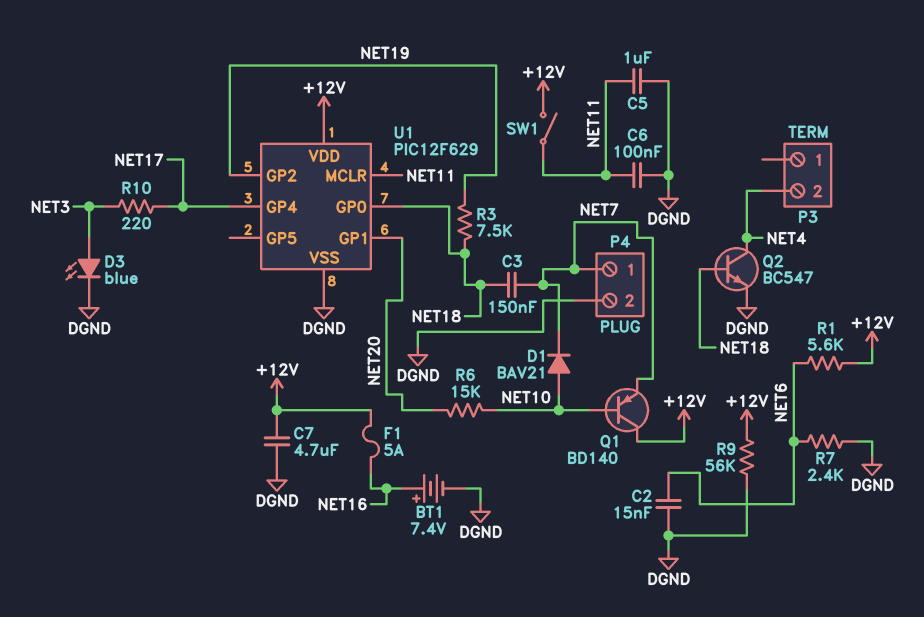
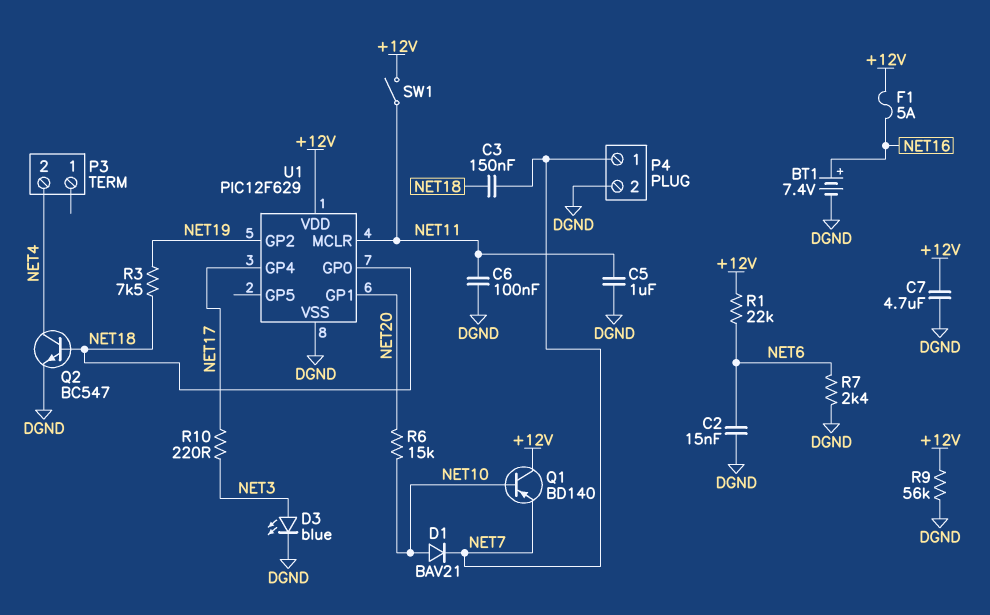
R1: 5.6k (+12V, NET6) -> 22k (+12V, NET6)

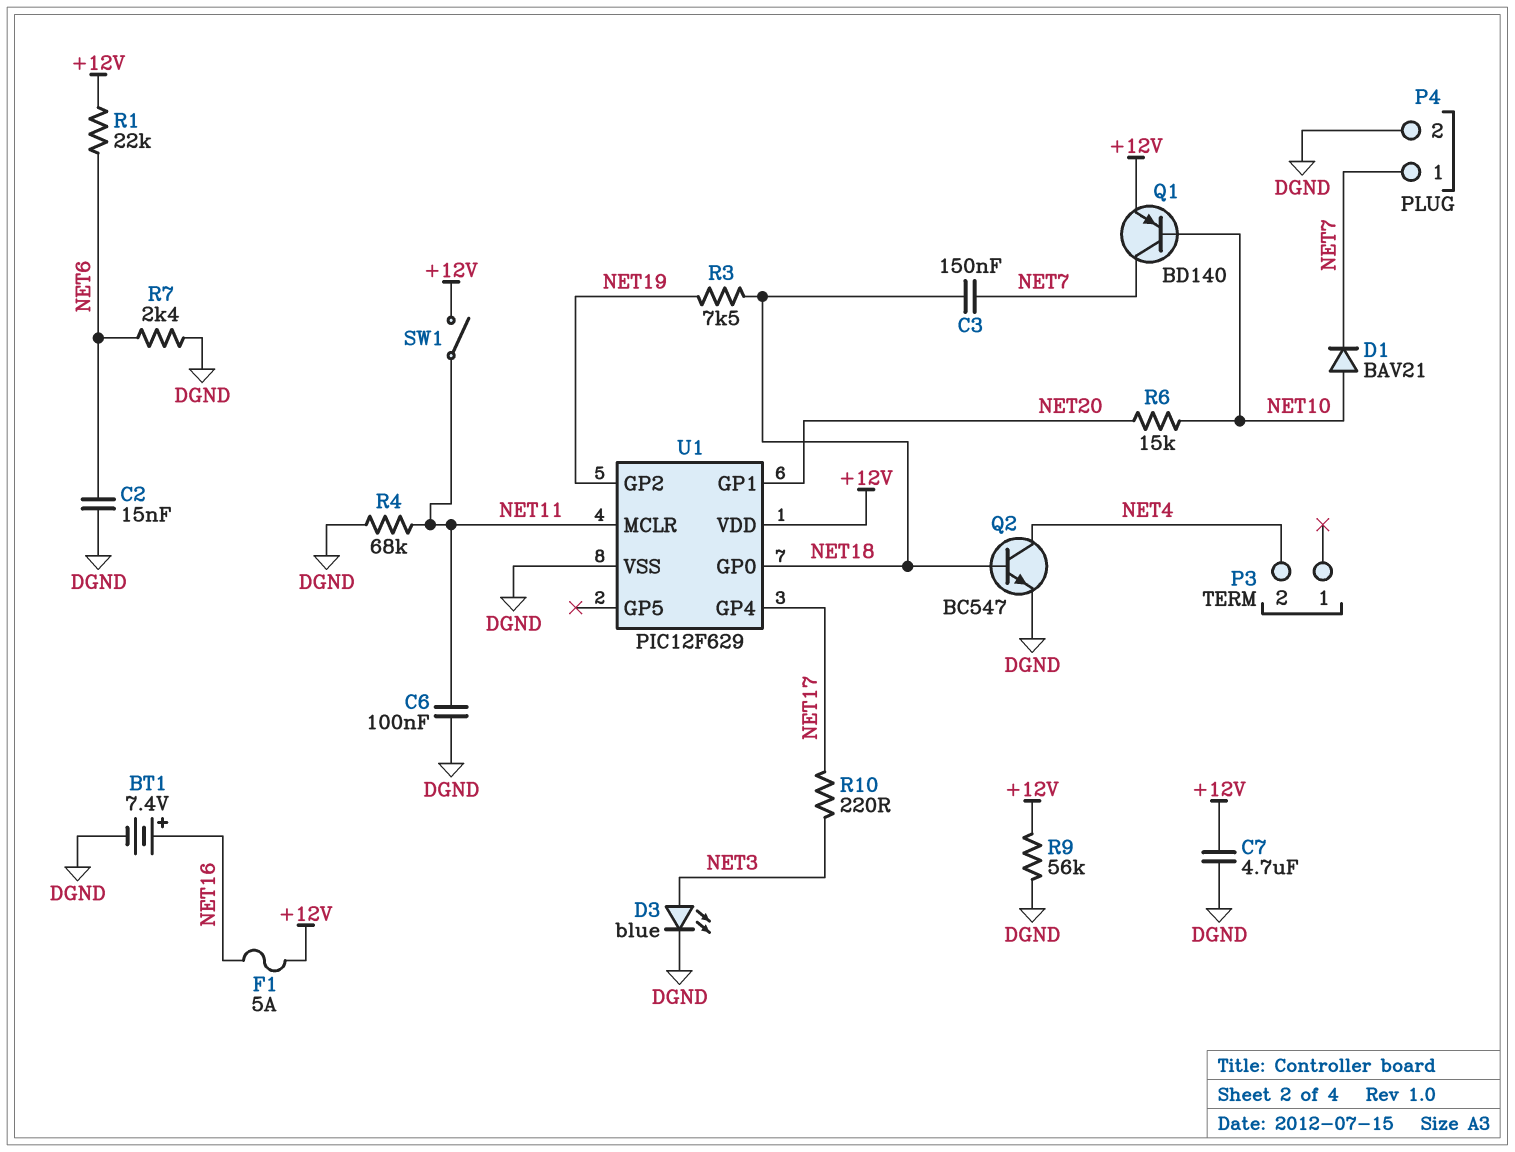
C5: 1uF (DGND, NET11) -> none
Q1: PNP BD140 (B NET10, C +12V, E NET7) -> PNP BD140 (B NET10, C NET7, E +12V)
R4: none -> 68k (DGND, NET11)

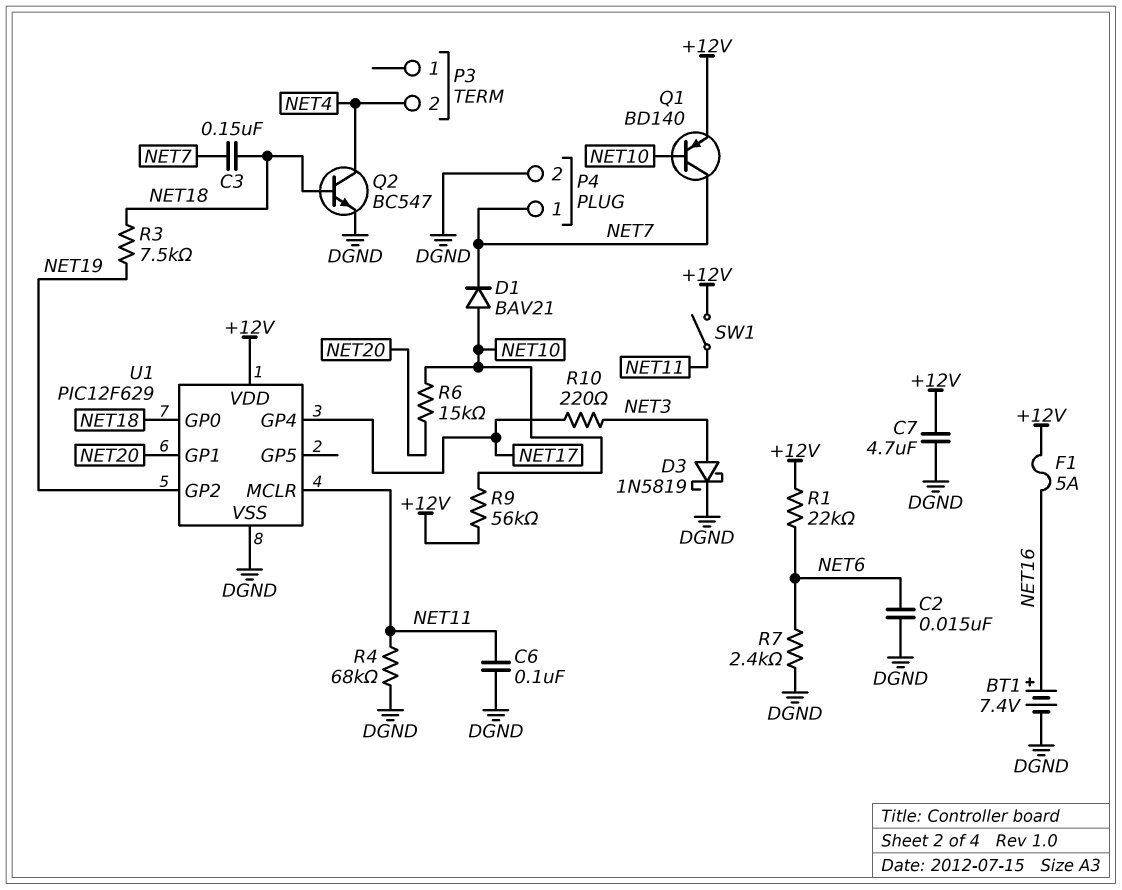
D3: LED blue (A NET3, K DGND) -> schottky 1N5819 (A NET3, K DGND)
R9: 56k (+12V, DGND) -> 56k (+12V, NET10)

